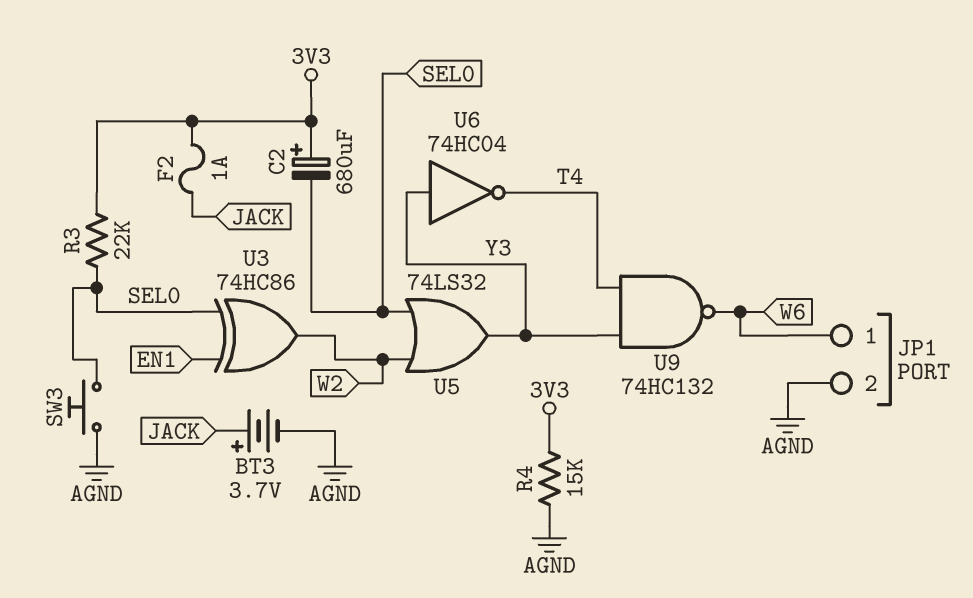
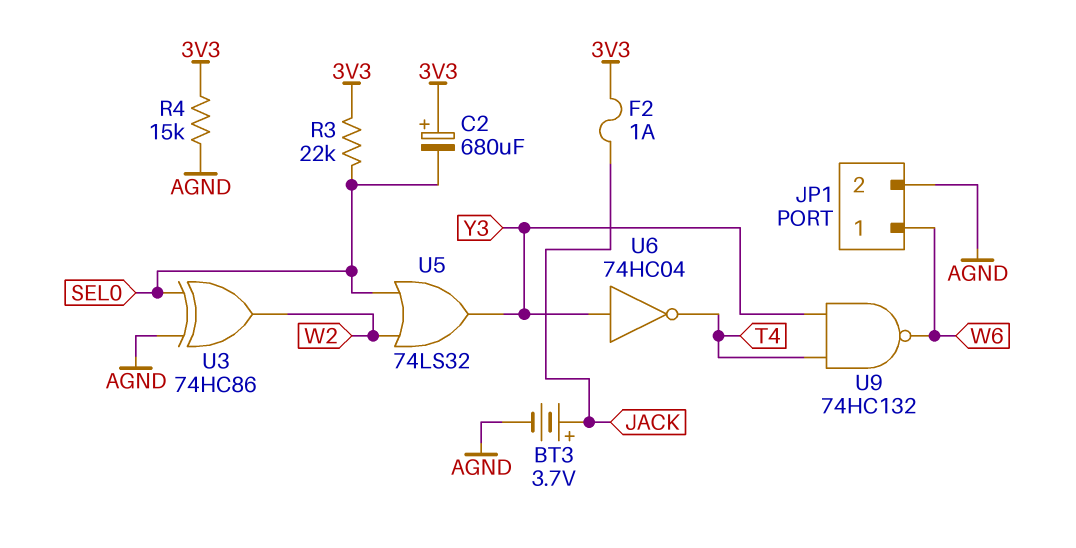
SW3: button (AGND, SEL0) -> none
U3: XOR 74HC86 (in EN1, in SEL0, out W2) -> XOR 74HC86 (in AGND, in SEL0, out W2)

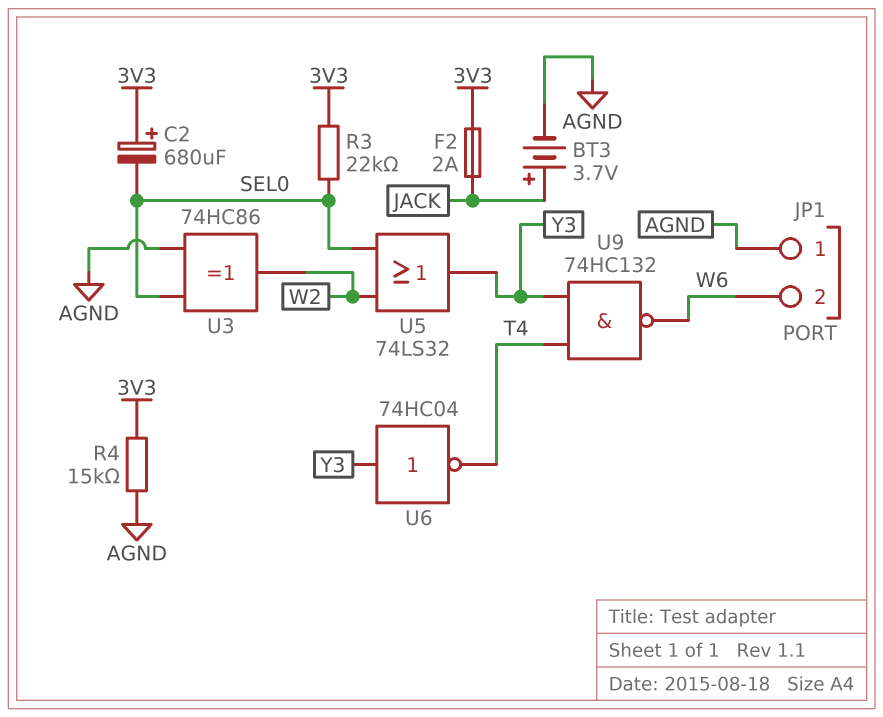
F2: 1A (3V3, JACK) -> 2A (3V3, JACK)
JP1 pin 1: W6 -> AGND
JP1 pin 2: AGND -> W6

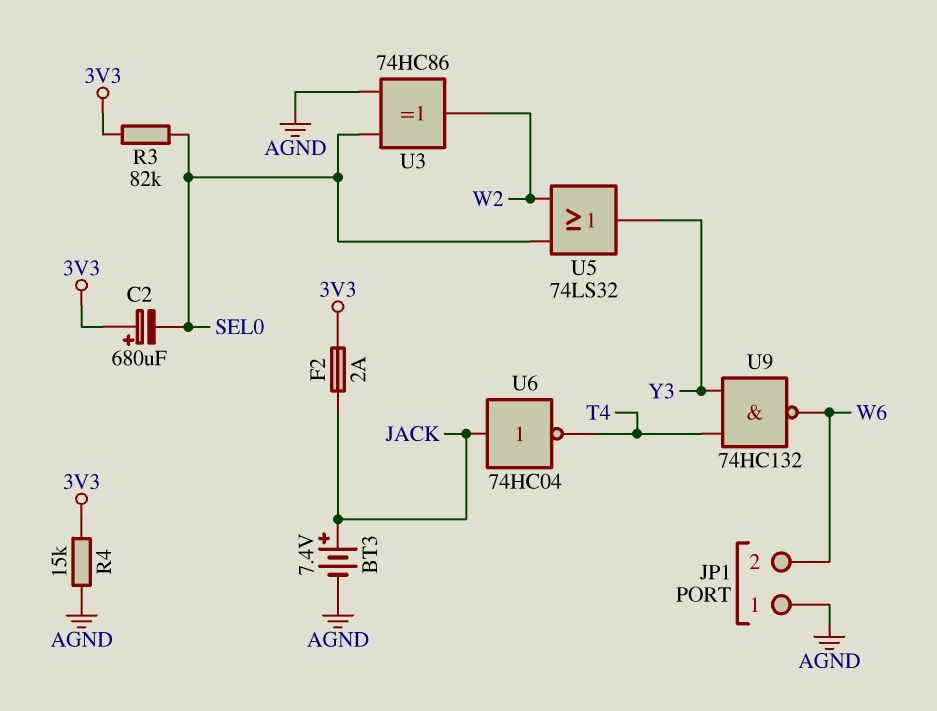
BT3: 3.7V (plus JACK, minus AGND) -> 7.4V (plus JACK, minus AGND)
R3: 22k (3V3, SEL0) -> 82k (3V3, SEL0)
U6: NOT 74HC04 (in Y3, out T4) -> NOT 74HC04 (in JACK, out T4)

